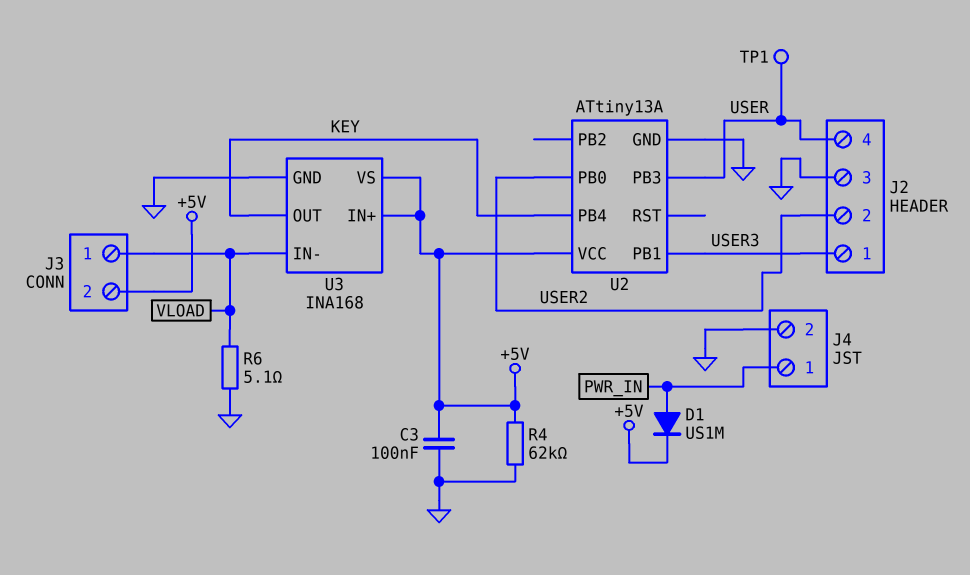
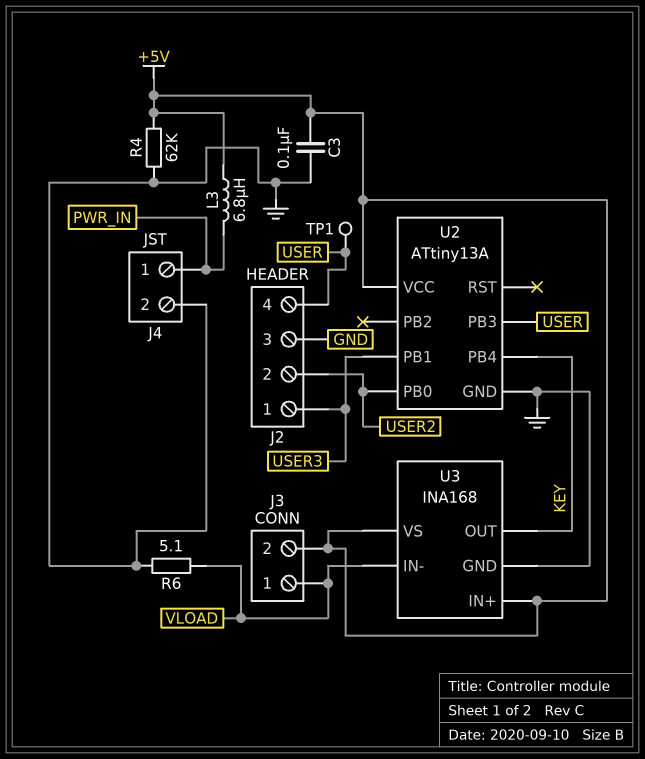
D1: diode US1M (A PWR_IN, K +5V) -> none
L3: none -> 6.8uH (+5V, PWR_IN)

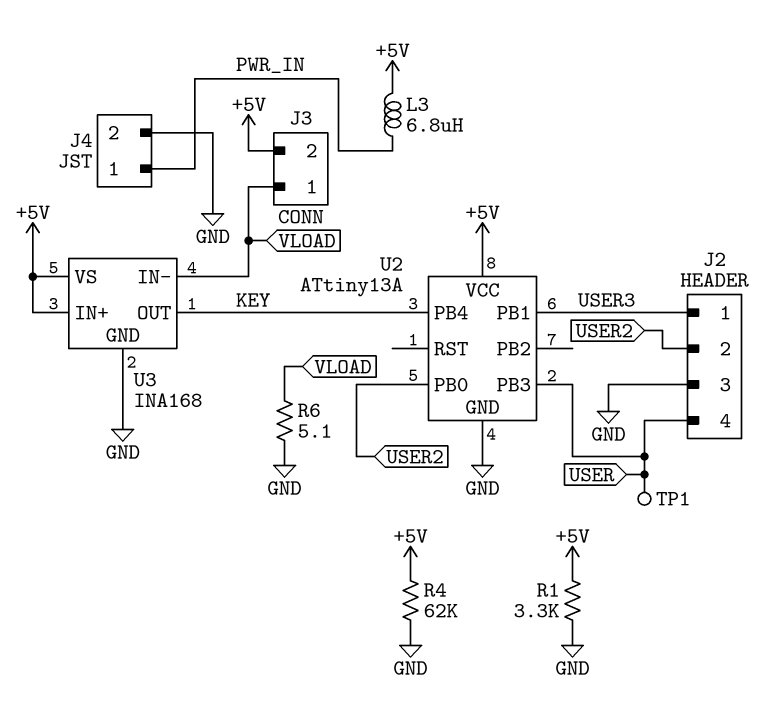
C3: 100nF (+5V, GND) -> none
R1: none -> 3.3k (+5V, GND)

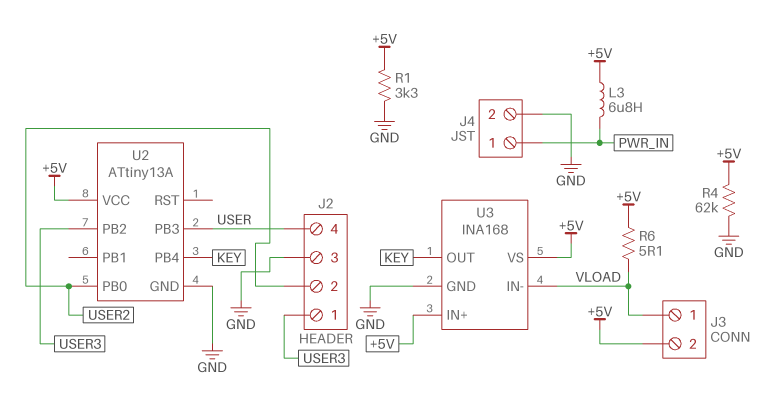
R6: 5.1 (GND, VLOAD) -> 5.1 (+5V, VLOAD)
TP1: test point (USER) -> none
U2 pin PB1: USER3 -> none
U2 pin PB2: none -> USER3

